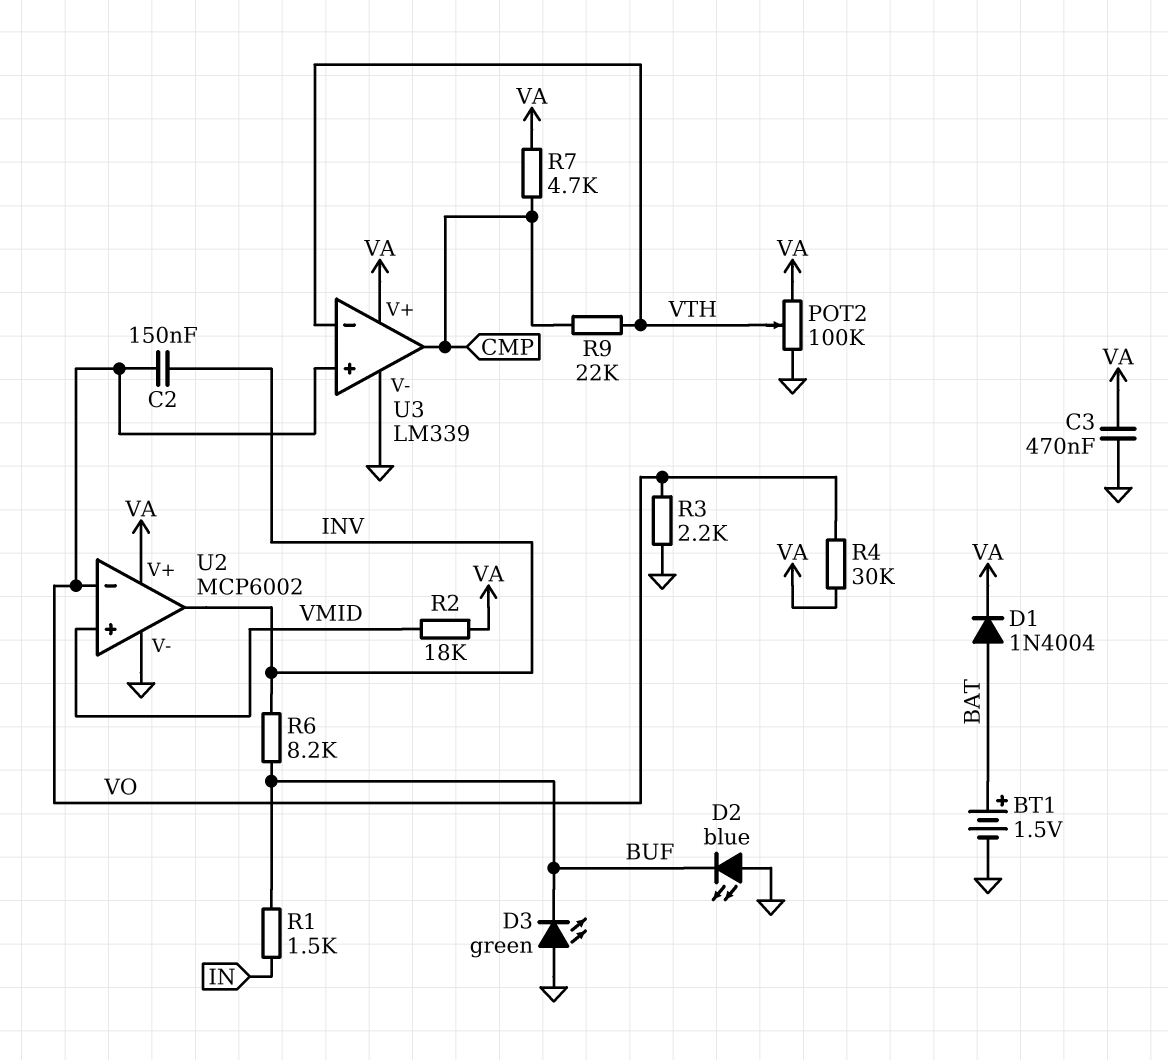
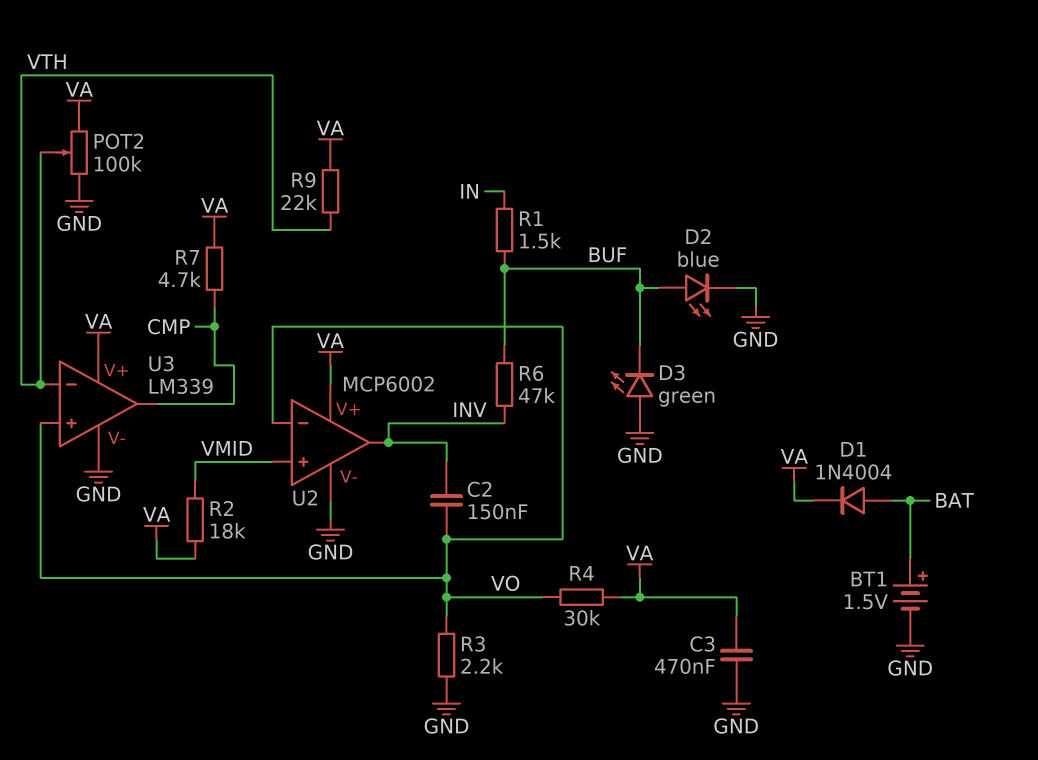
D2: LED blue (A GND, K BUF) -> LED blue (A BUF, K GND)
R6: 8.2k (BUF, INV) -> 47k (BUF, INV)
R9: 22k (CMP, VTH) -> 22k (VA, VTH)

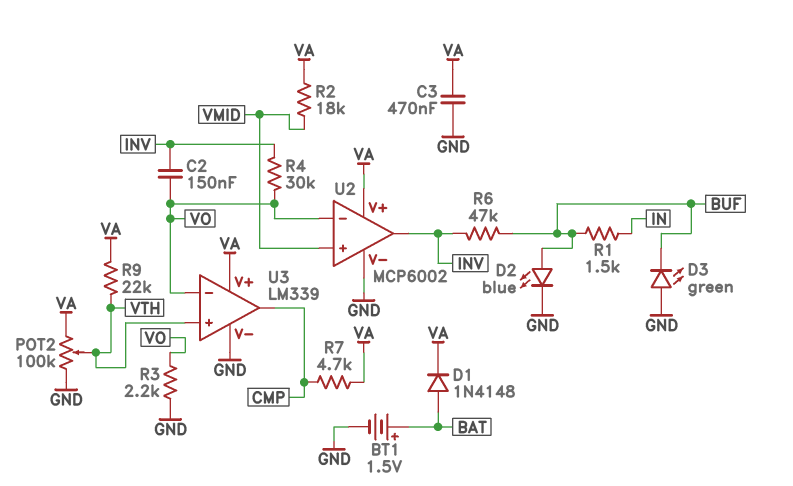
D1: diode 1N4004 (A BAT, K VA) -> diode 1N4148 (A BAT, K VA)
R4: 30k (VA, VO) -> 30k (INV, VO)
U3 pin in+: VO -> VTH
U3 pin in-: VTH -> VO

